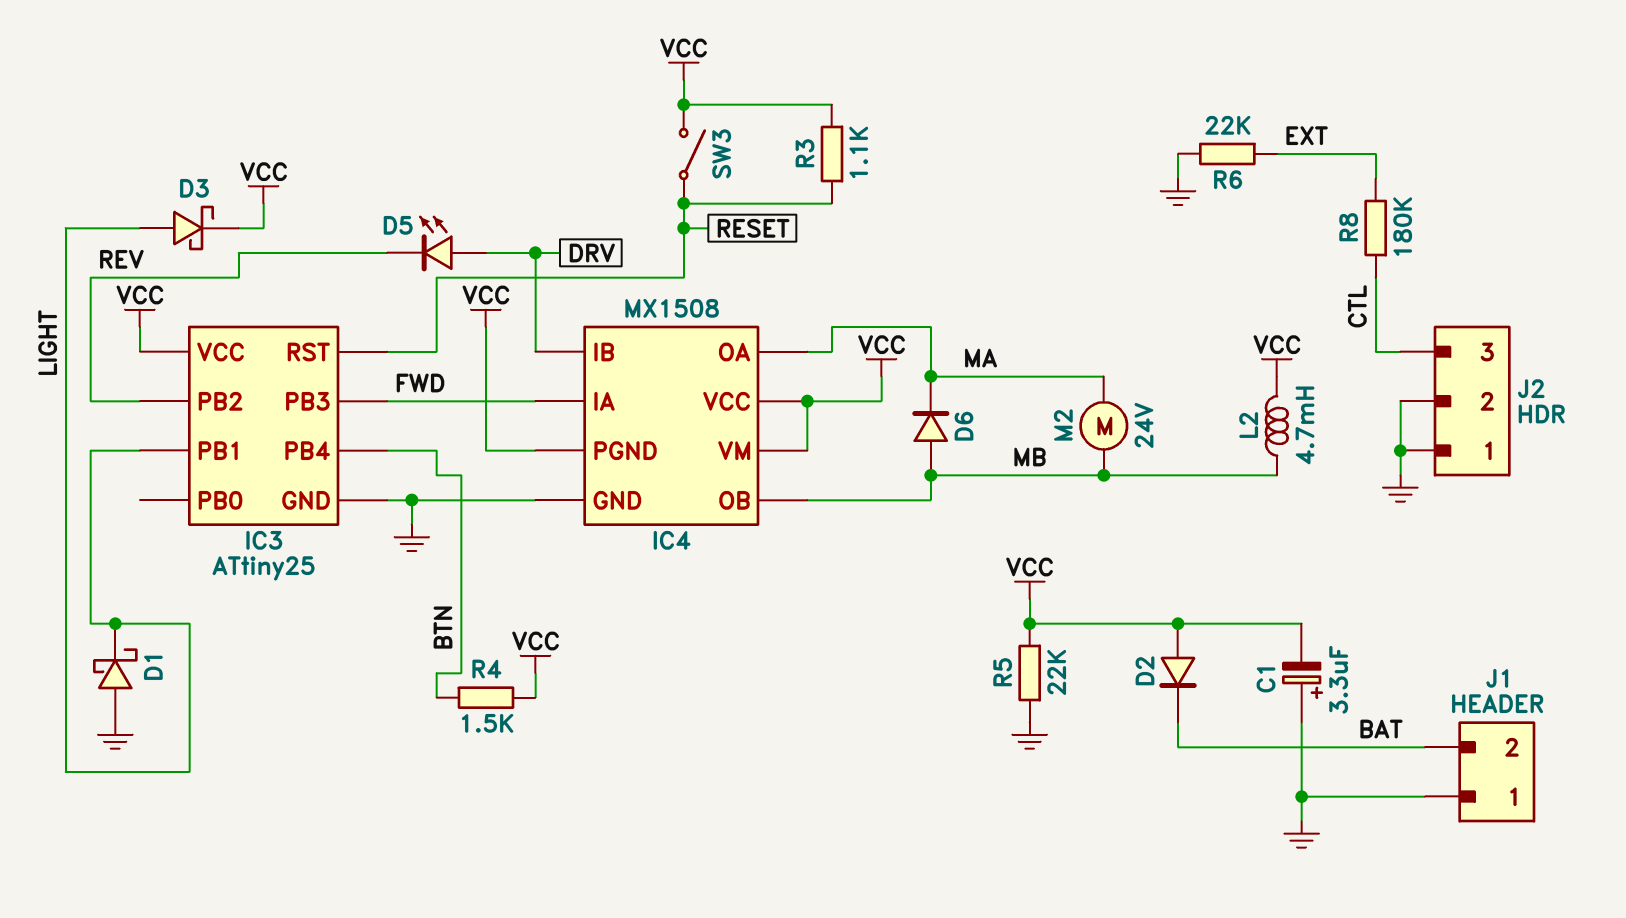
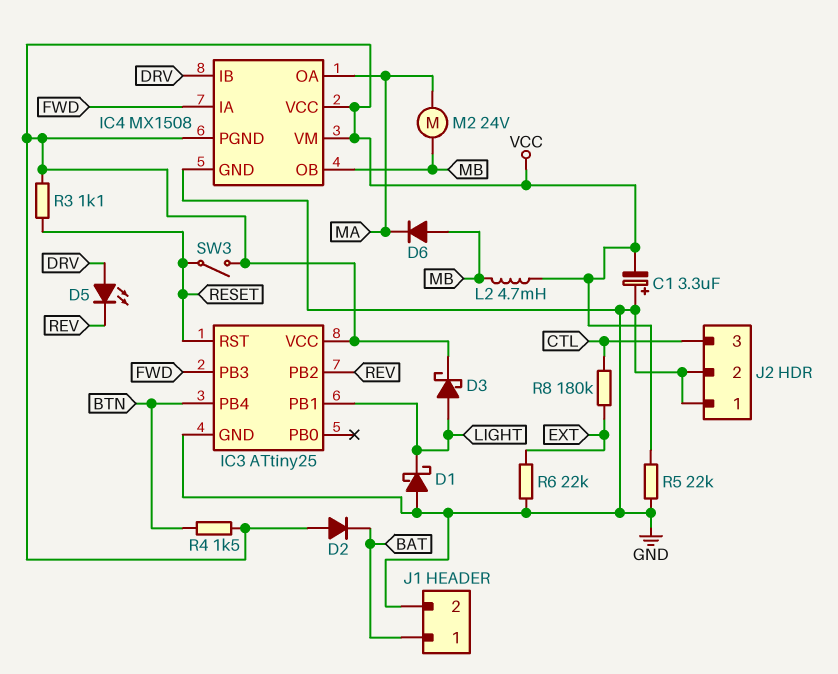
J1 pin 1: GND -> BAT
J1 pin 2: BAT -> GND

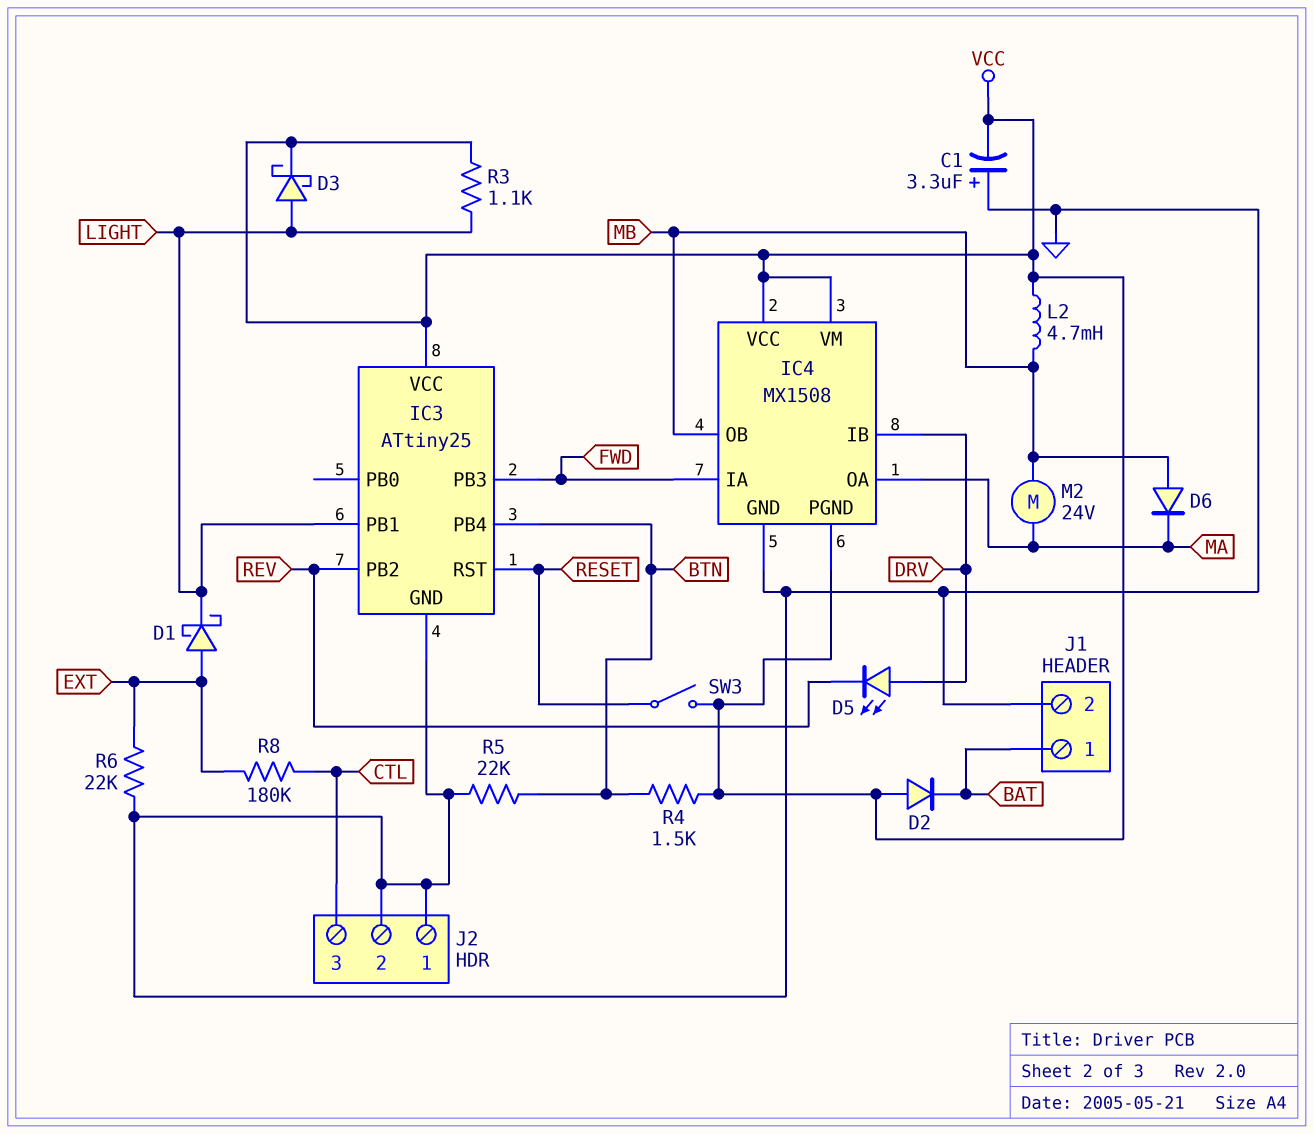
D1: schottky (A GND, K LIGHT) -> schottky (A EXT, K LIGHT)
R3: 1.1k (RESET, VCC) -> 1.1k (LIGHT, VCC)
R5: 22k (GND, VCC) -> 22k (BTN, GND)

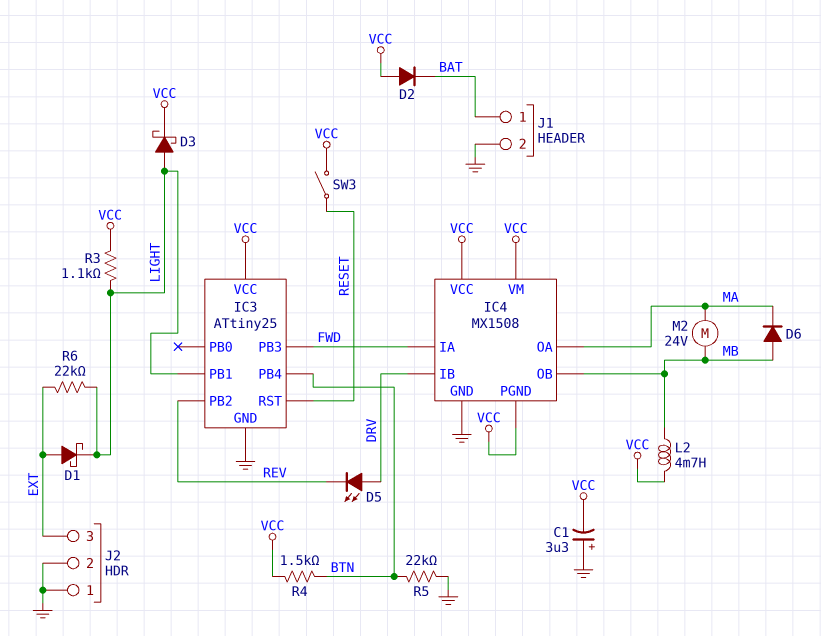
J2 pin 3: CTL -> EXT
R6: 22k (EXT, GND) -> 22k (EXT, LIGHT)
R8: 180k (CTL, EXT) -> none

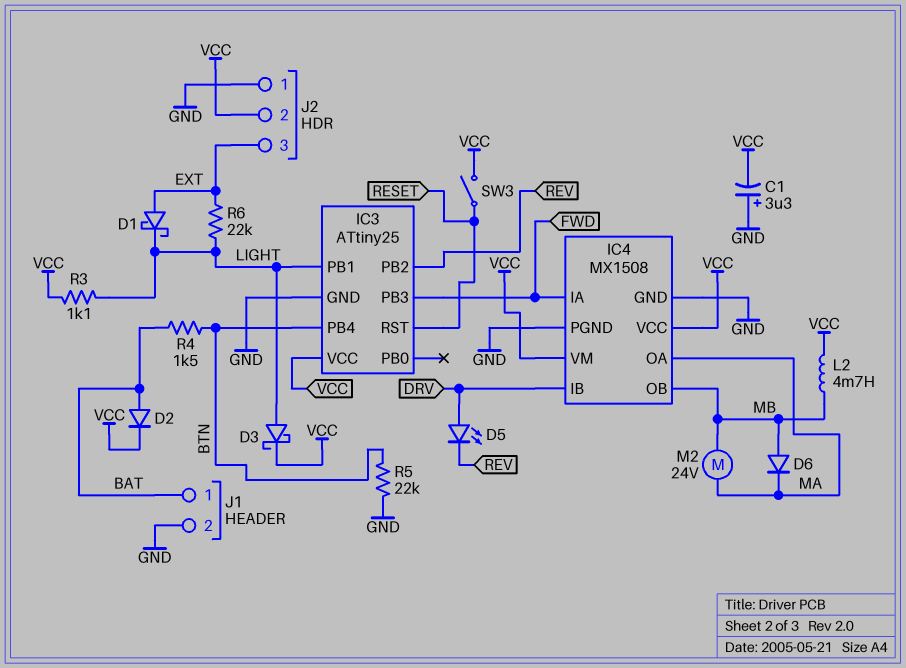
D2: diode (A VCC, K BAT) -> diode (A BAT, K VCC)
IC4 pin PGND: VCC -> GND
J2 pin 2: GND -> VCC
R4: 1.5k (BTN, VCC) -> 1.5k (BAT, BTN)

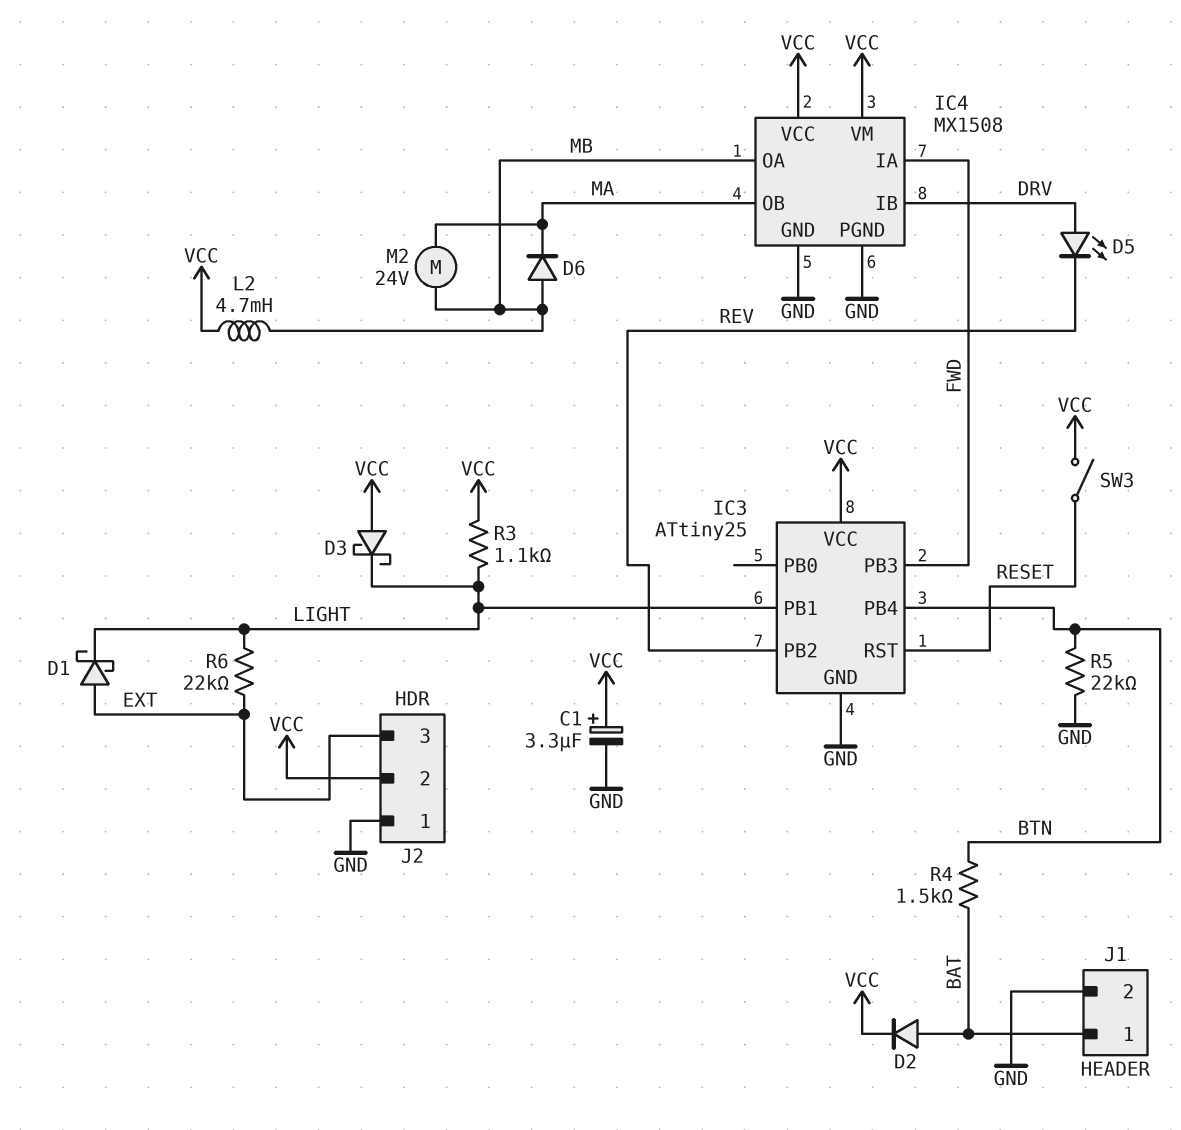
C1: 3.3uF (plus GND, minus VCC) -> 3.3uF (plus VCC, minus GND)
D3: schottky (A LIGHT, K VCC) -> schottky (A VCC, K LIGHT)
IC4 pin OA: MA -> MB
IC4 pin OB: MB -> MA

